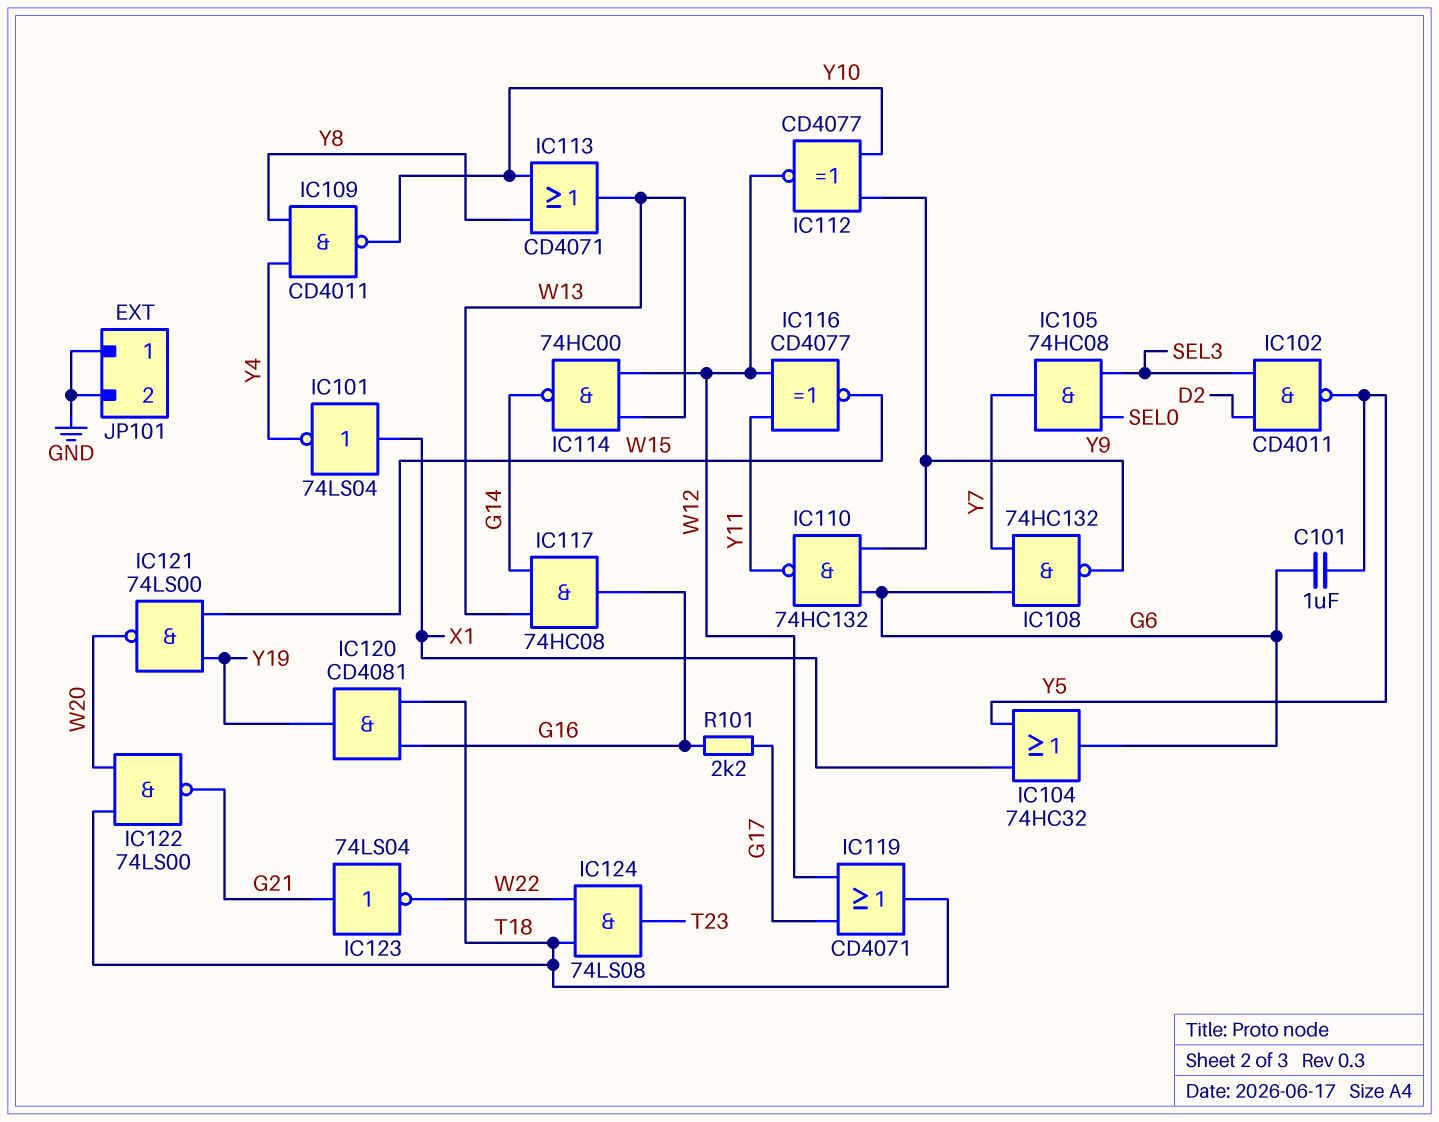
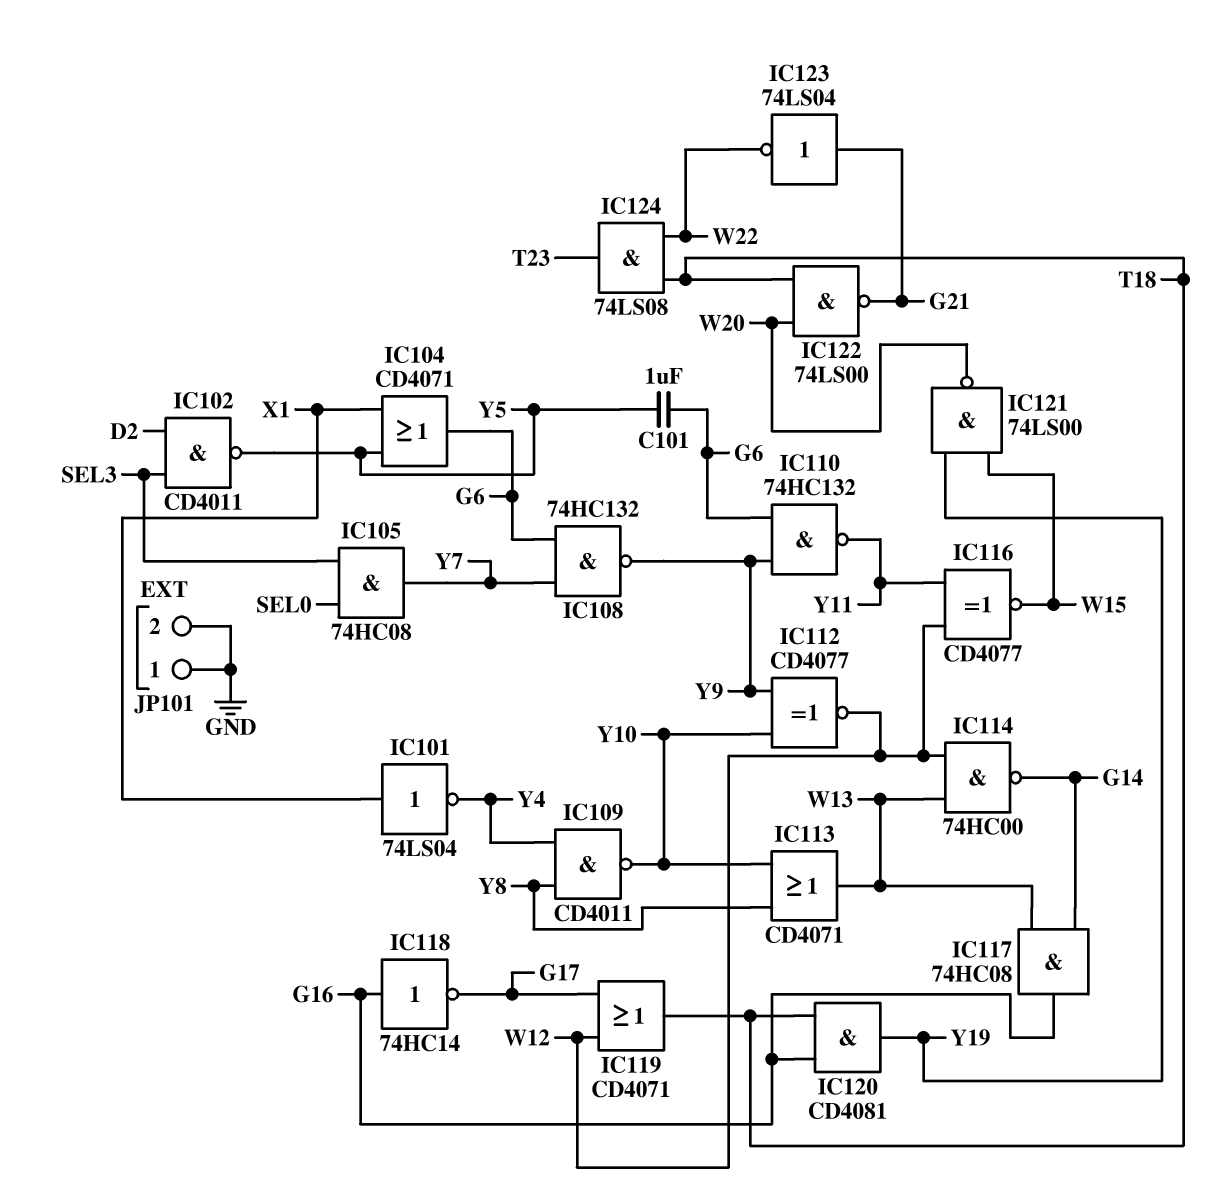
IC104: OR 74HC32 (in X1, in Y5, out G6) -> OR CD4071 (in X1, in Y5, out G6)
IC118: none -> NOT 74HC14 (in G16, out G17)
R101: 2.2k (G16, G17) -> none

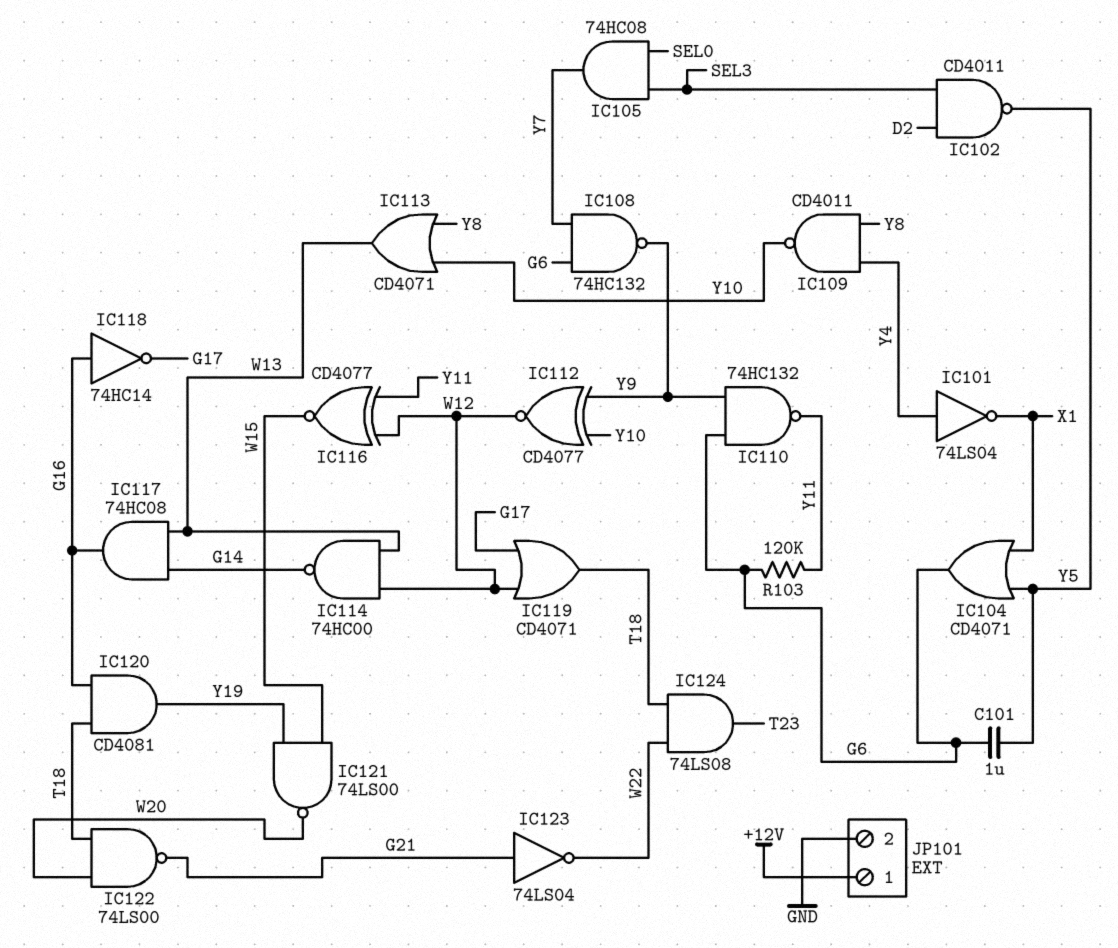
IC101: NOT 74LS04 (in X1, out Y4) -> NOT 74LS04 (in Y4, out X1)
JP101 pin 1: GND -> +12V
R103: none -> 120k (G6, Y11)

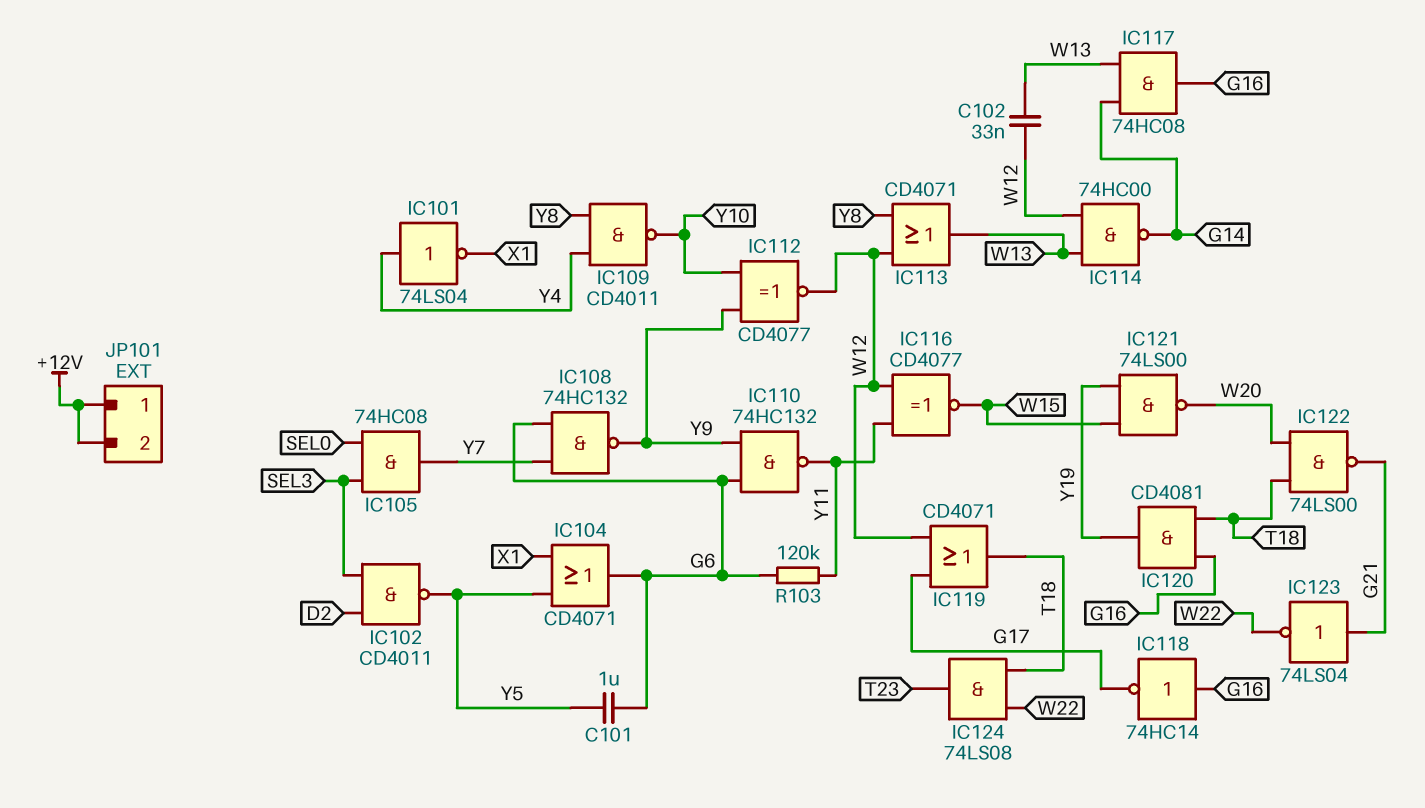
C102: none -> 33nF (W12, W13)
IC113: OR CD4071 (in Y8, in Y10, out W13) -> OR CD4071 (in W12, in Y8, out W13)
JP101 pin 2: GND -> +12V

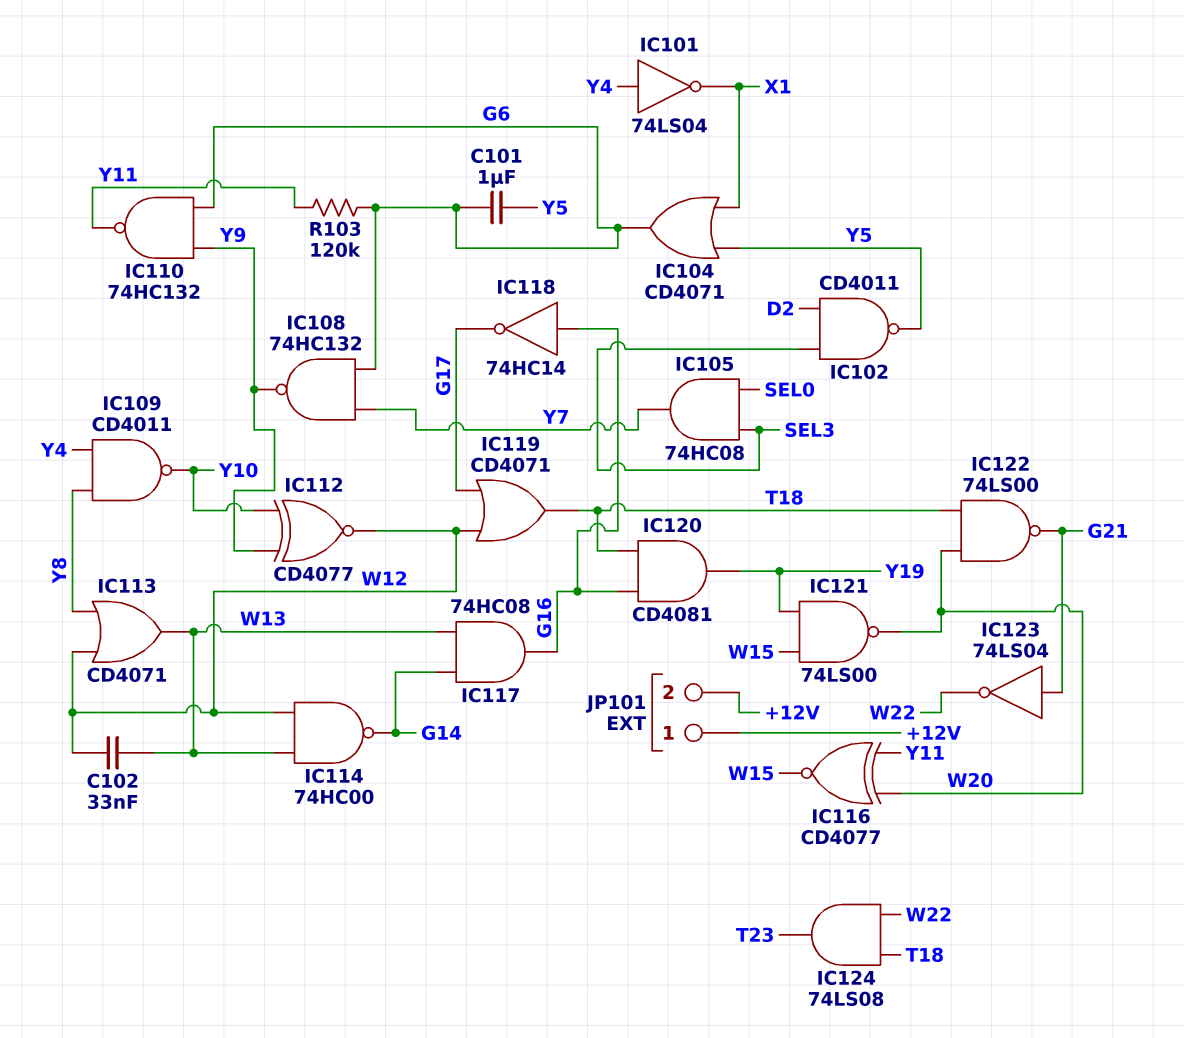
IC116: XNOR CD4077 (in W12, in Y11, out W15) -> XNOR CD4077 (in W20, in Y11, out W15)

